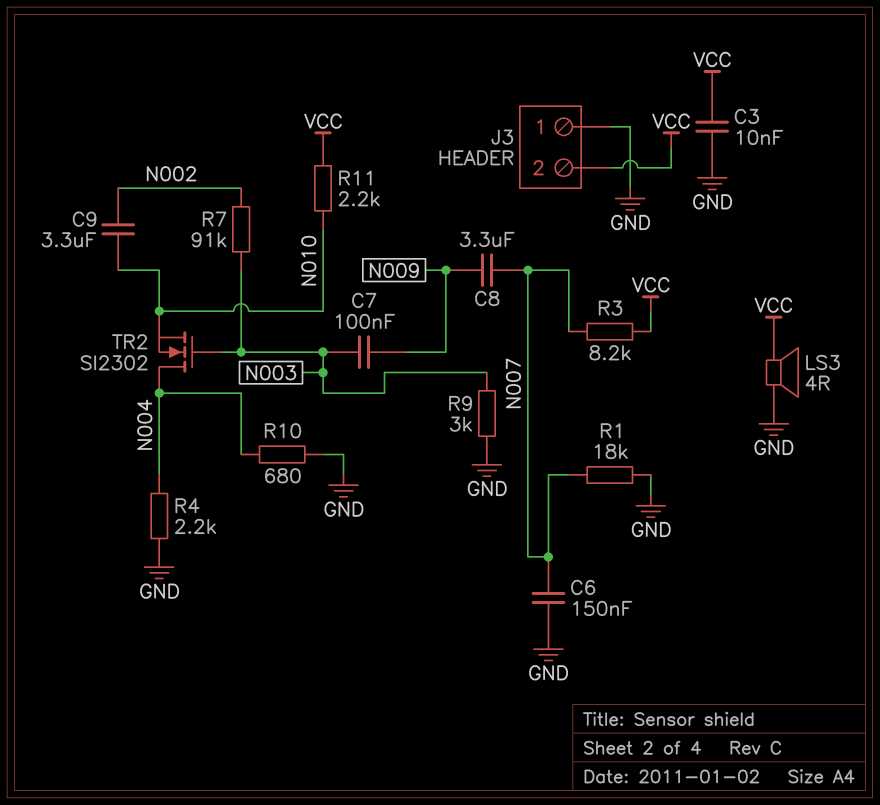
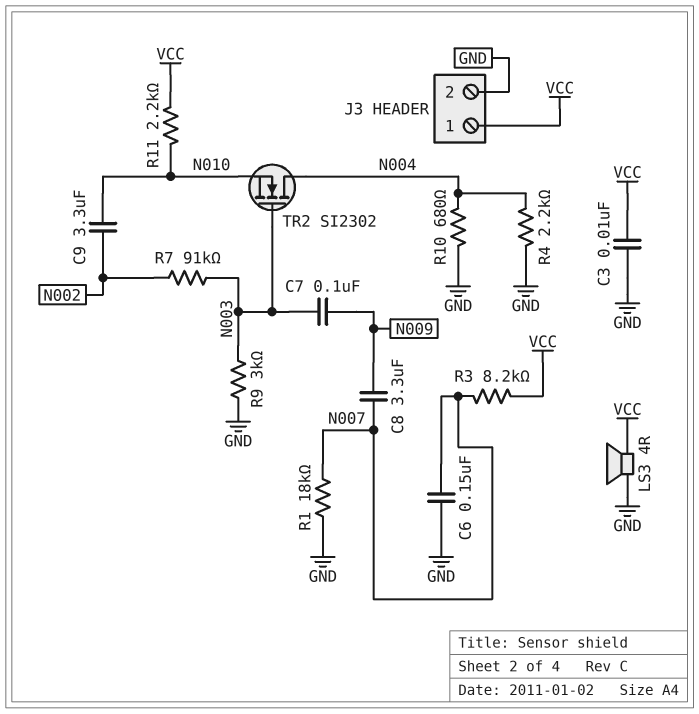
J3 pin 1: GND -> VCC
J3 pin 2: VCC -> GND

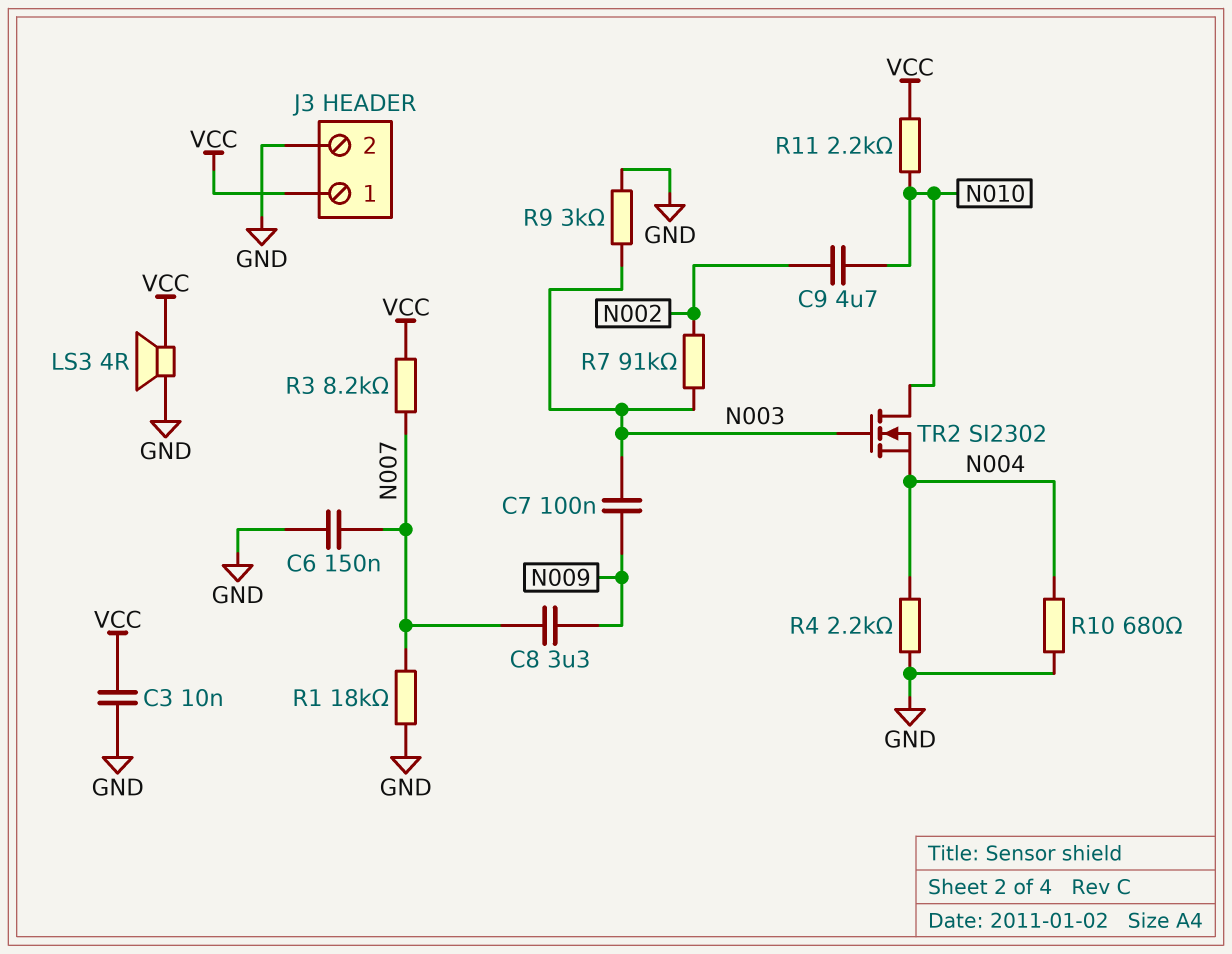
C9: 3.3uF (N002, N010) -> 4.7uF (N002, N010)
TR2: NMOS SI2302 (G N003, D N004, S N010) -> NMOS SI2302 (G N003, D N010, S N004)

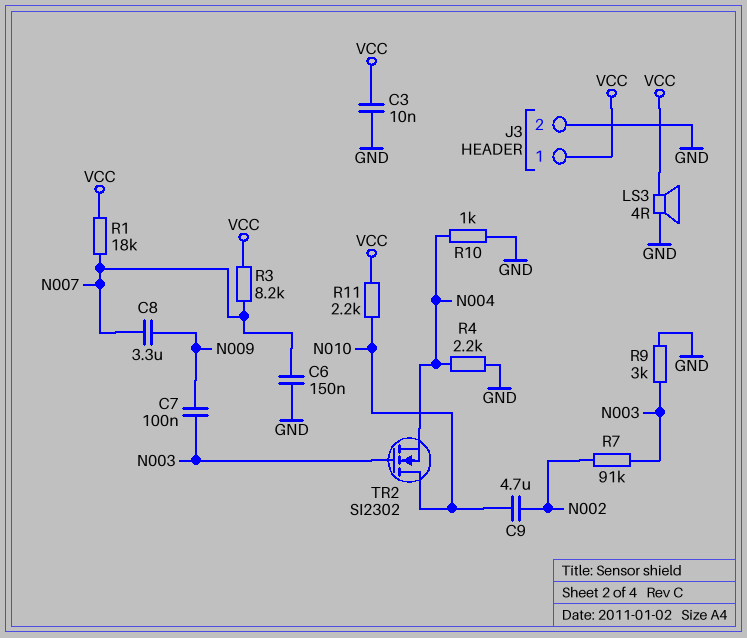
R1: 18k (GND, N007) -> 18k (N007, VCC)
R10: 680 (GND, N004) -> 1k (GND, N004)

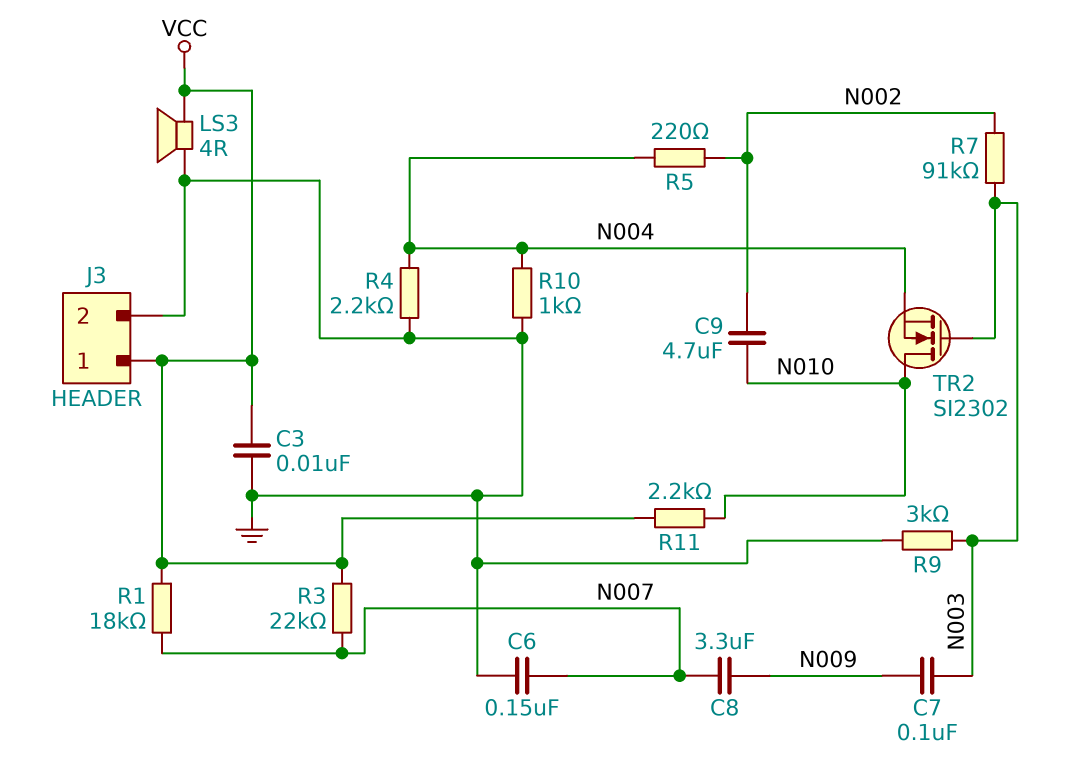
R3: 8.2k (N007, VCC) -> 22k (N007, VCC)
R5: none -> 220 (N002, N004)

